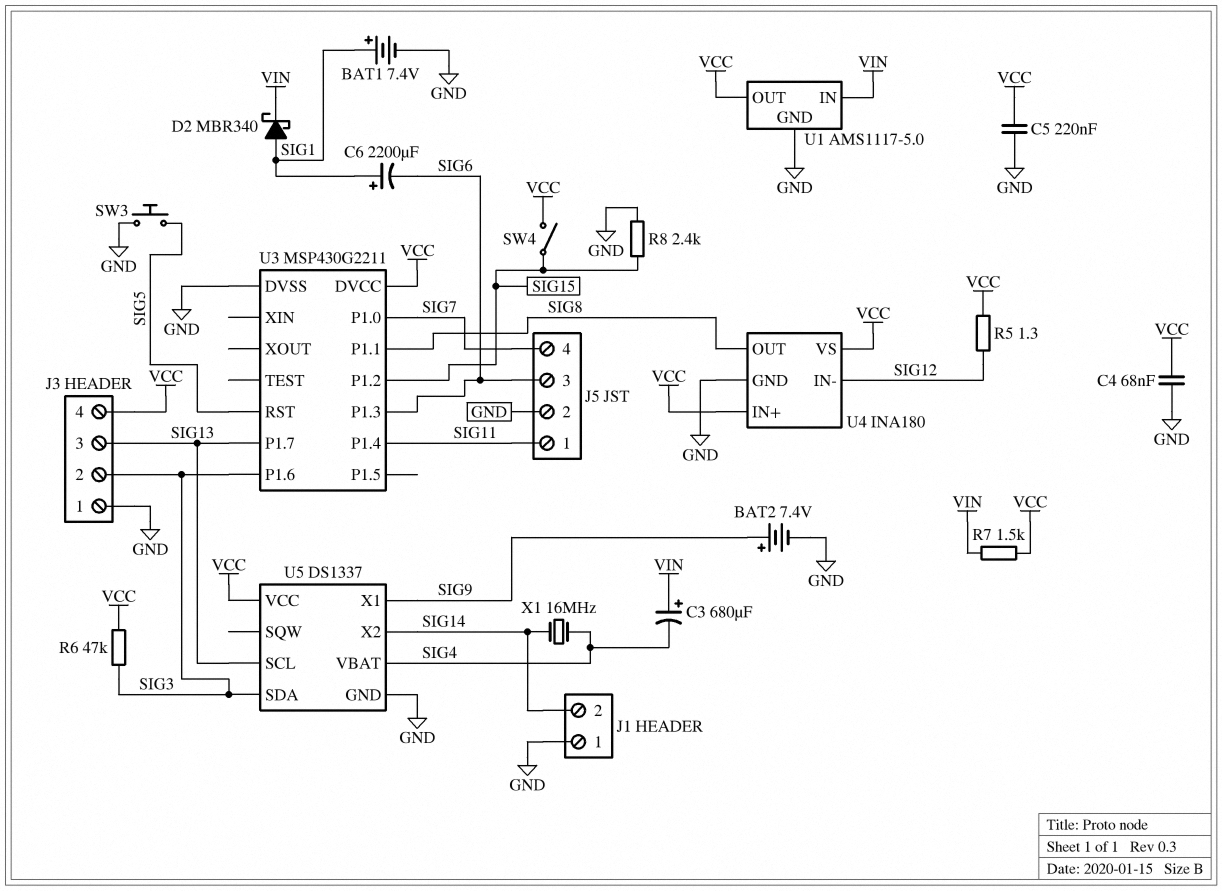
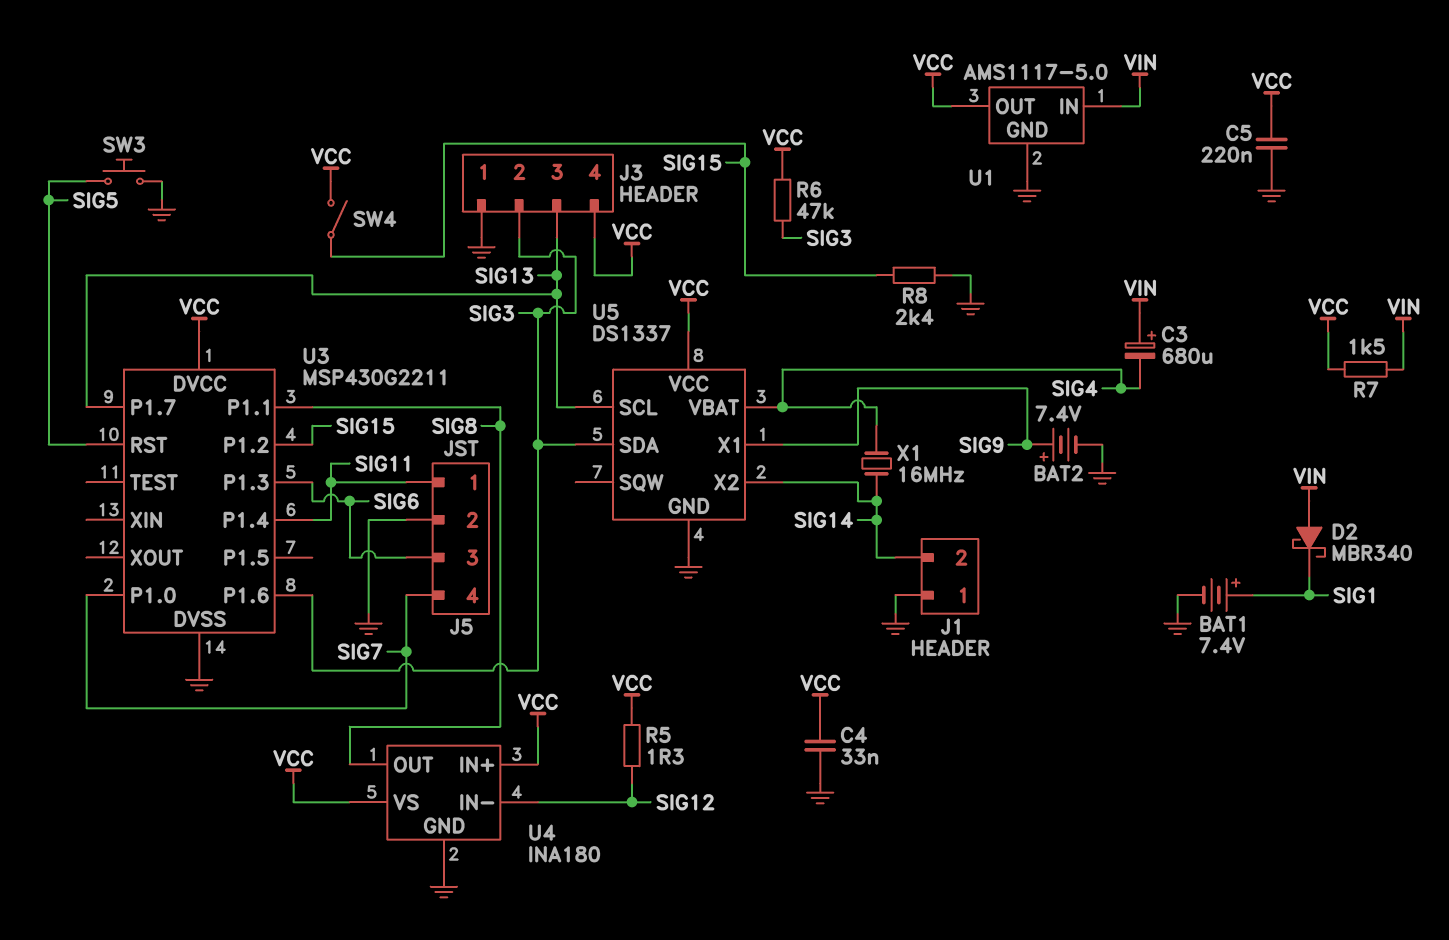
C4: 68nF (GND, VCC) -> 33nF (GND, VCC)
C6: 2200uF (plus SIG1, minus SIG6) -> none
D2: schottky MBR340 (A SIG1, K VIN) -> schottky MBR340 (A VIN, K SIG1)

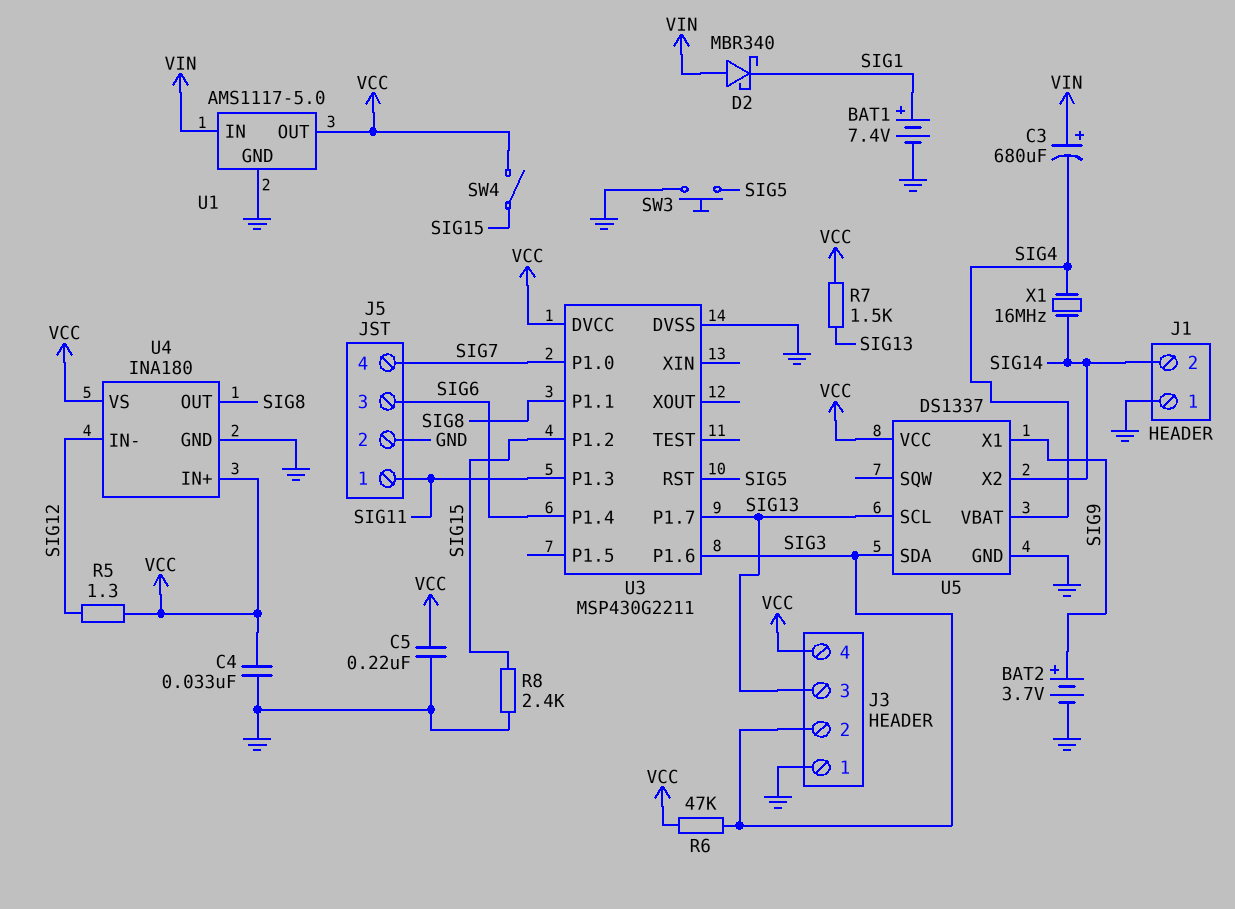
BAT2: 7.4V (plus SIG9, minus GND) -> 3.7V (plus SIG9, minus GND)
R7: 1.5k (VCC, VIN) -> 1.5k (SIG13, VCC)
U3 pin P1.3: SIG6 -> SIG11
U3 pin P1.4: SIG11 -> SIG6

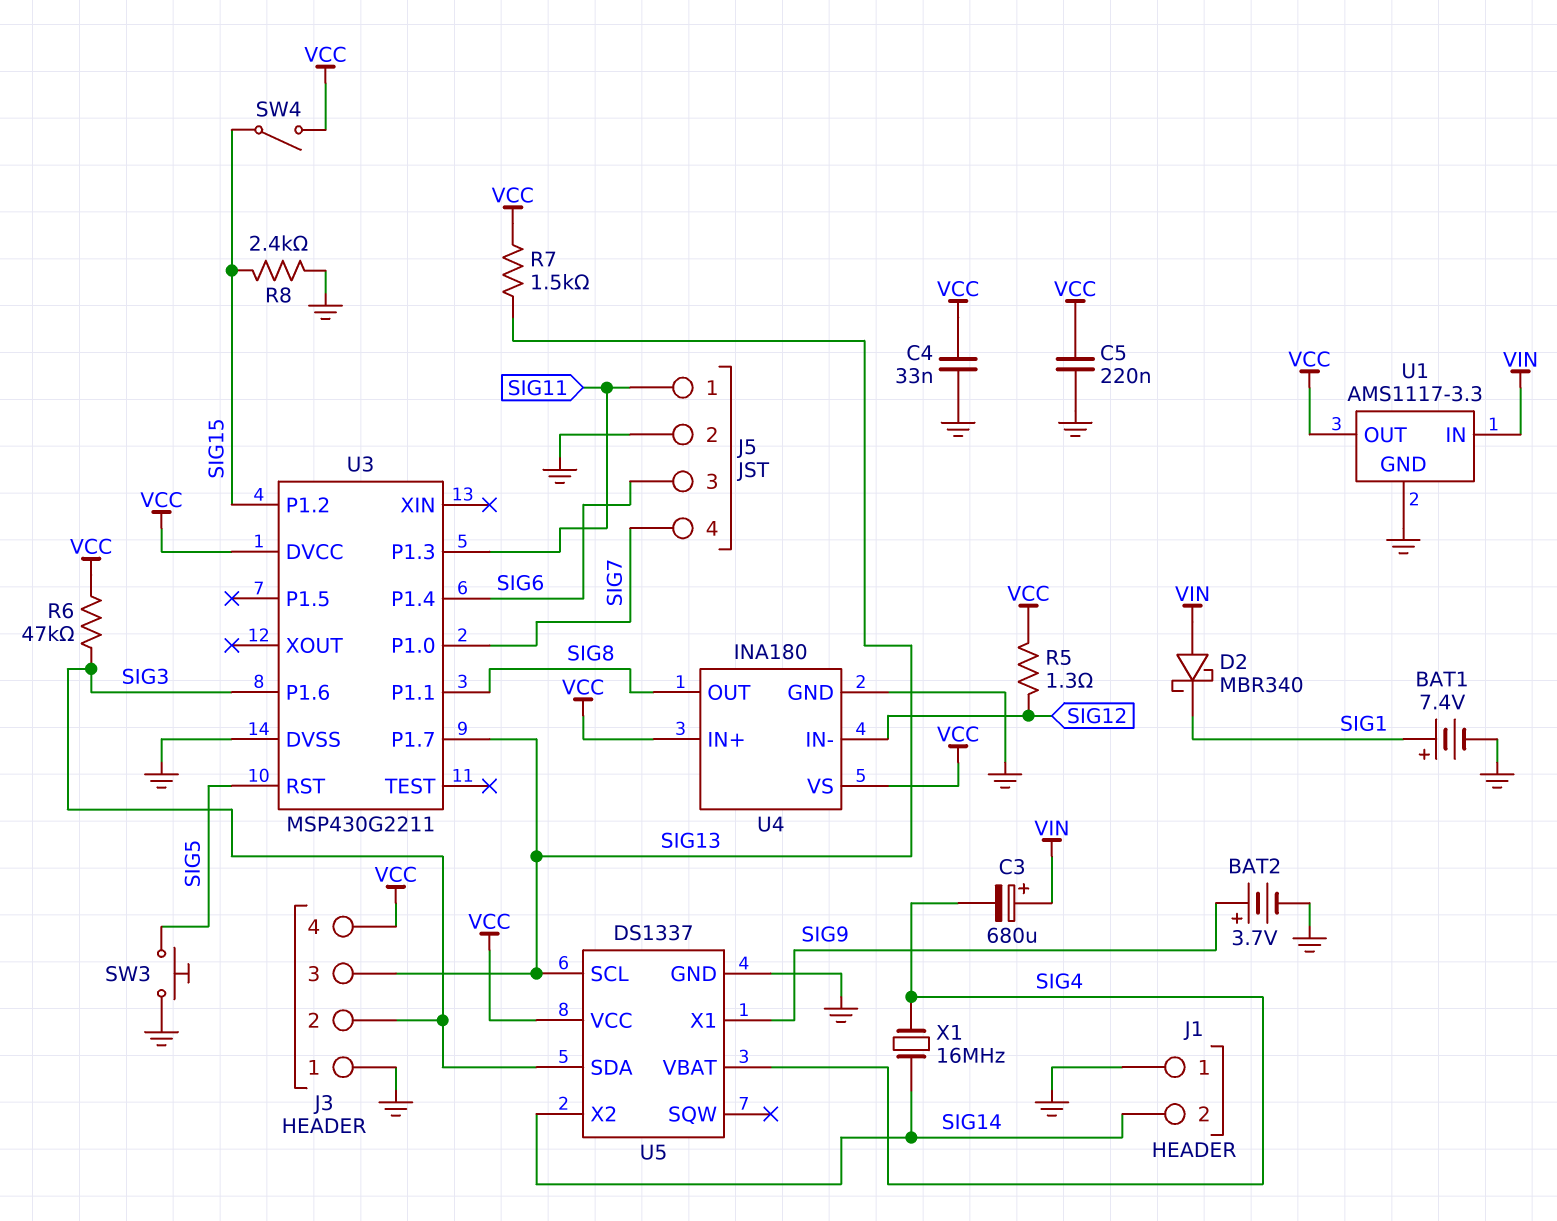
U1: AMS1117-5.0 -> AMS1117-3.3

